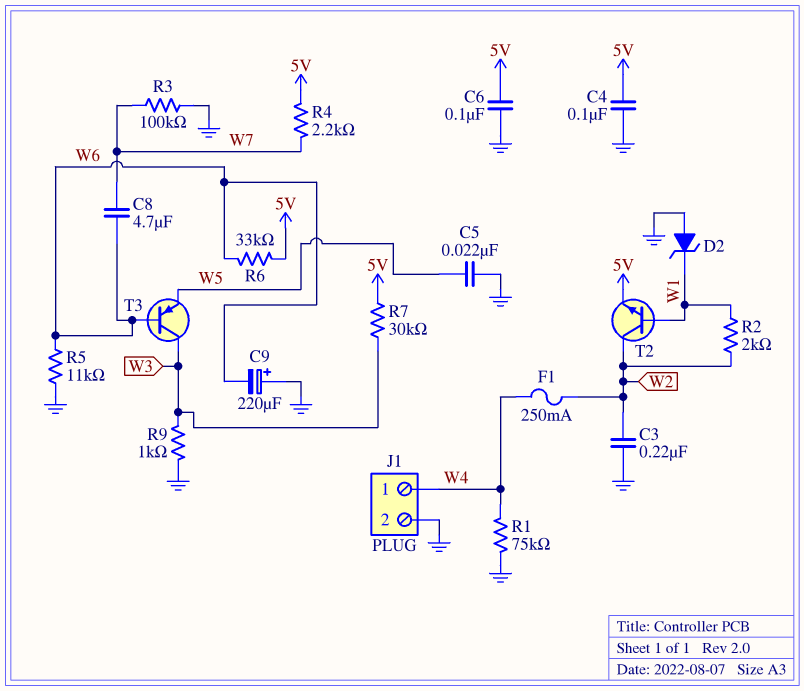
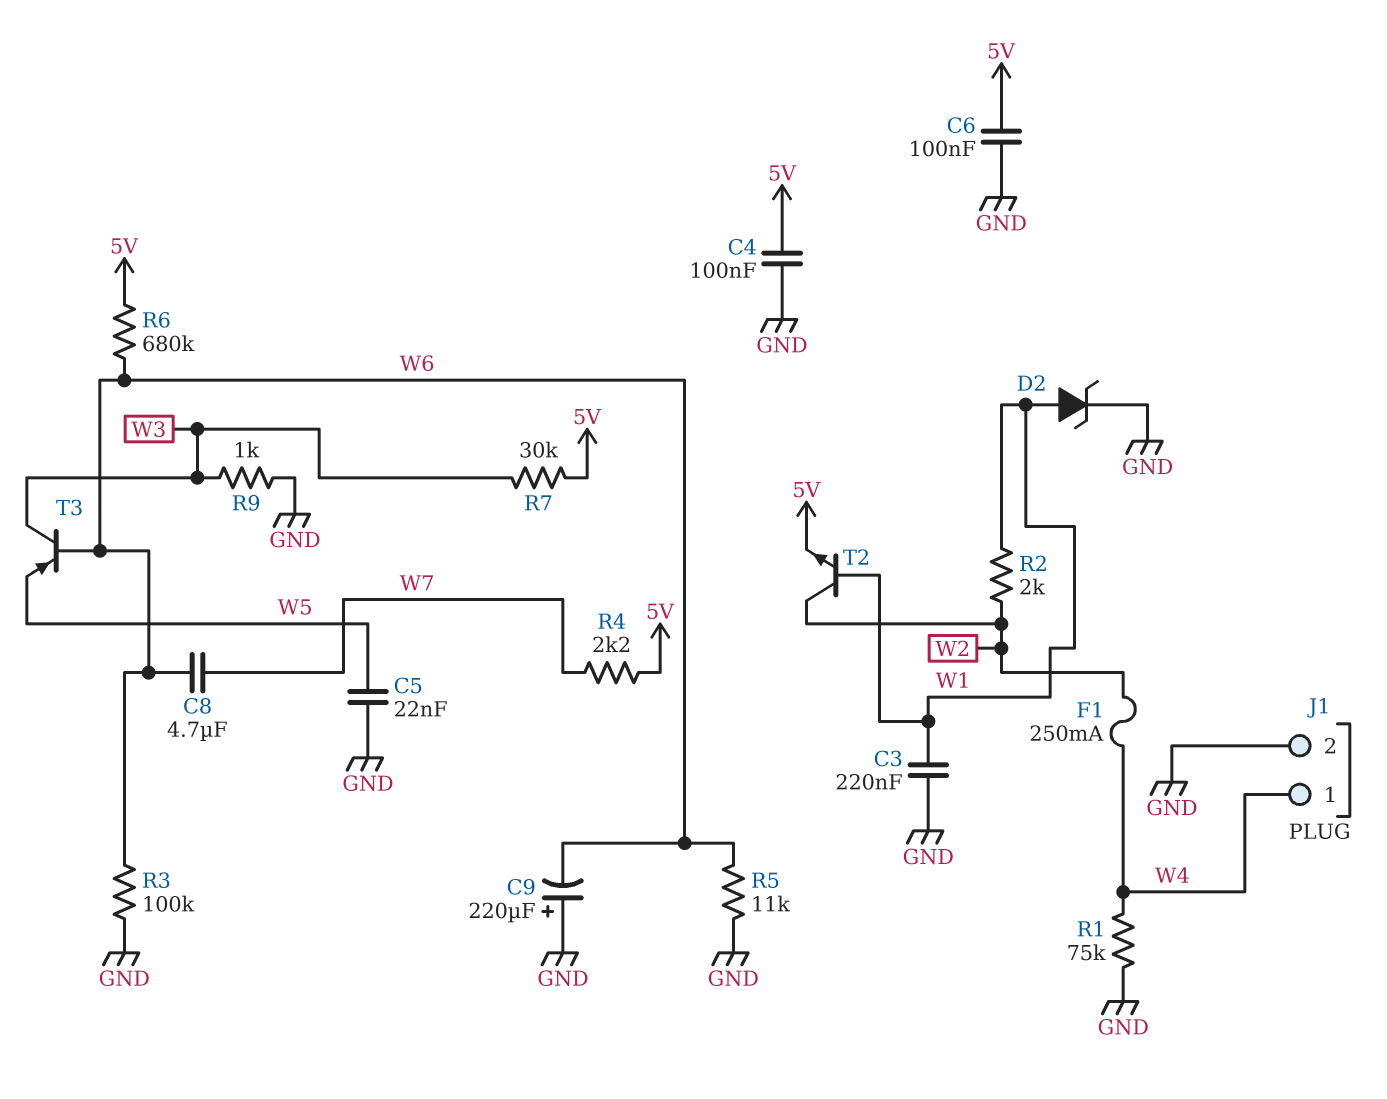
C3: 220nF (GND, W2) -> 220nF (GND, W1)
D2: zener (A GND, K W1) -> zener (A W1, K GND)
R3: 100k (GND, W7) -> 100k (GND, W6)
R6: 33k (5V, W6) -> 680k (5V, W6)

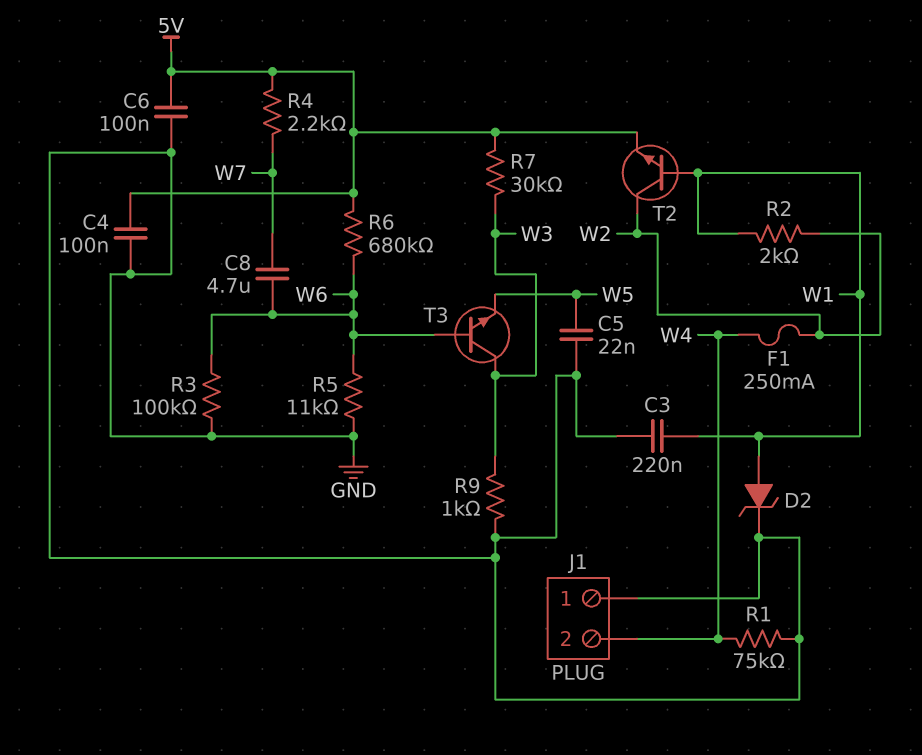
C9: 220uF (plus GND, minus W6) -> none
J1 pin 1: W4 -> GND
J1 pin 2: GND -> W4
T3: PNP (B W6, C W3, E W5) -> NPN (B W6, C W3, E W5)

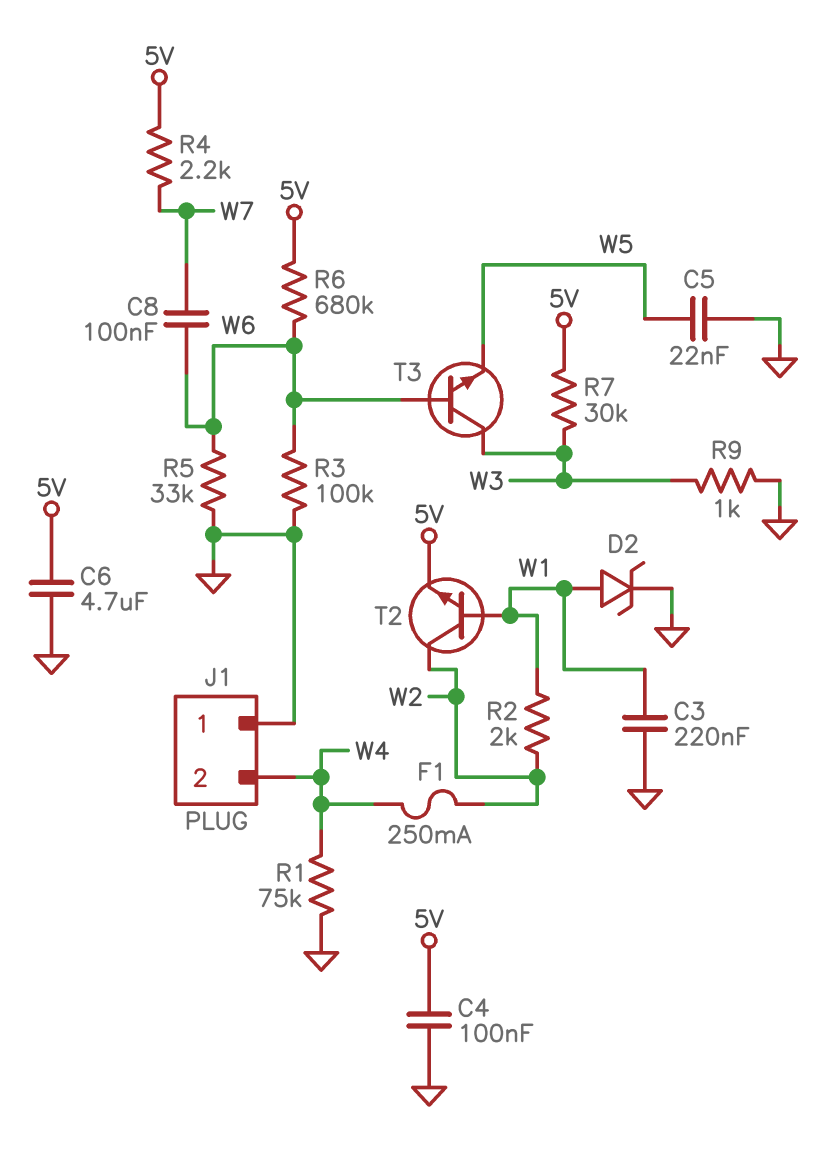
C6: 100nF (5V, GND) -> 4.7uF (5V, GND)
C8: 4.7uF (W6, W7) -> 100nF (W6, W7)
R5: 11k (GND, W6) -> 33k (GND, W6)

